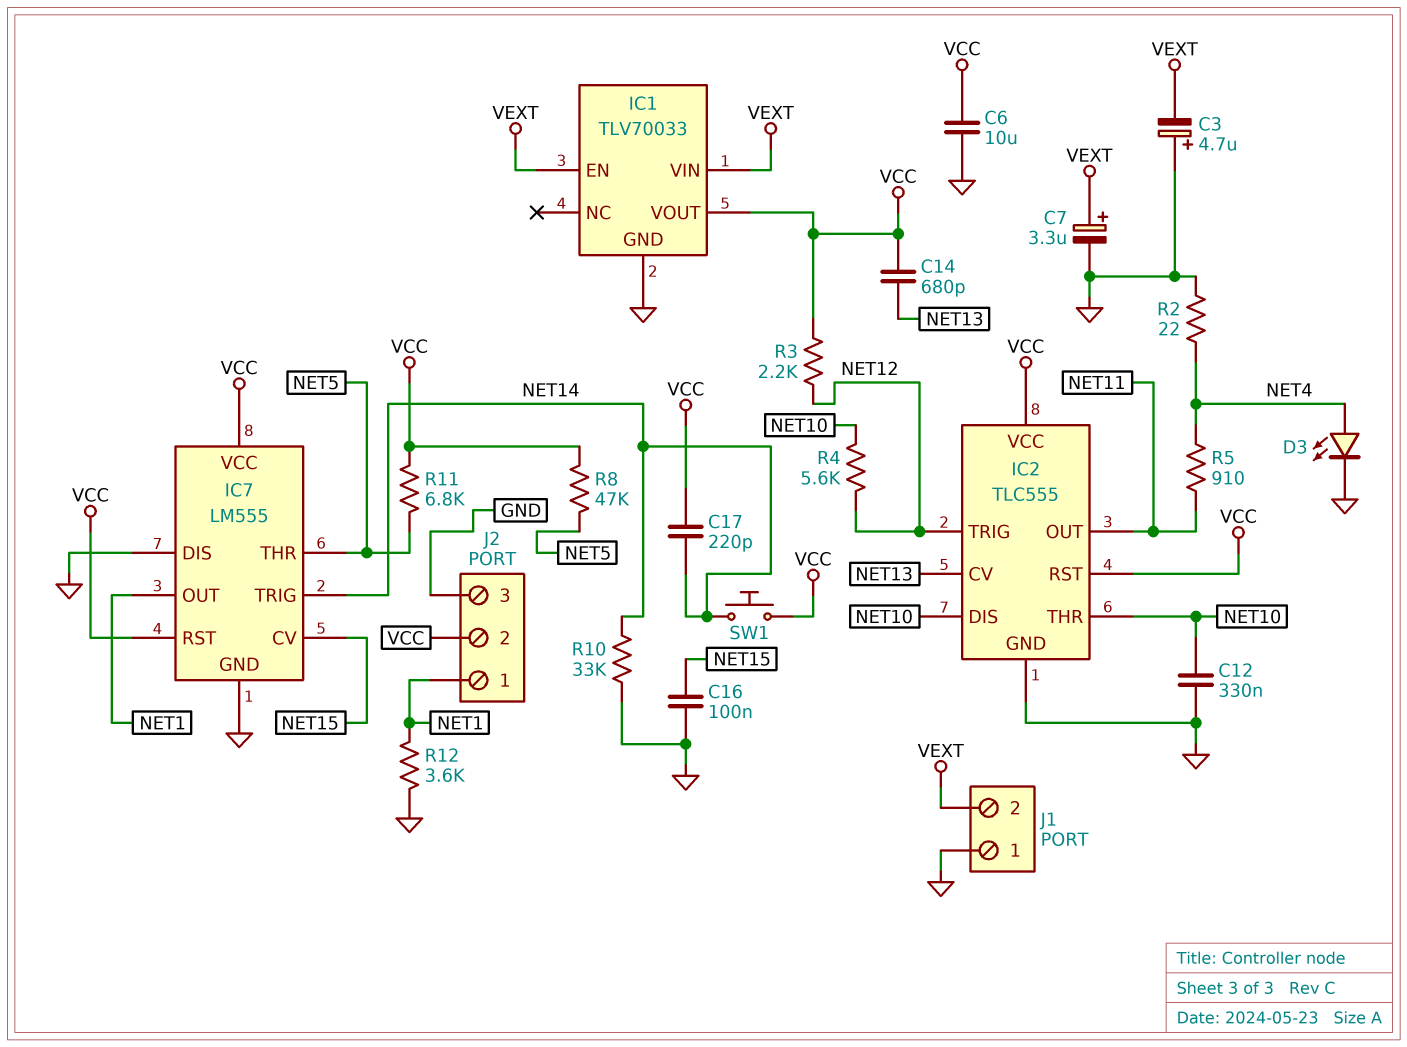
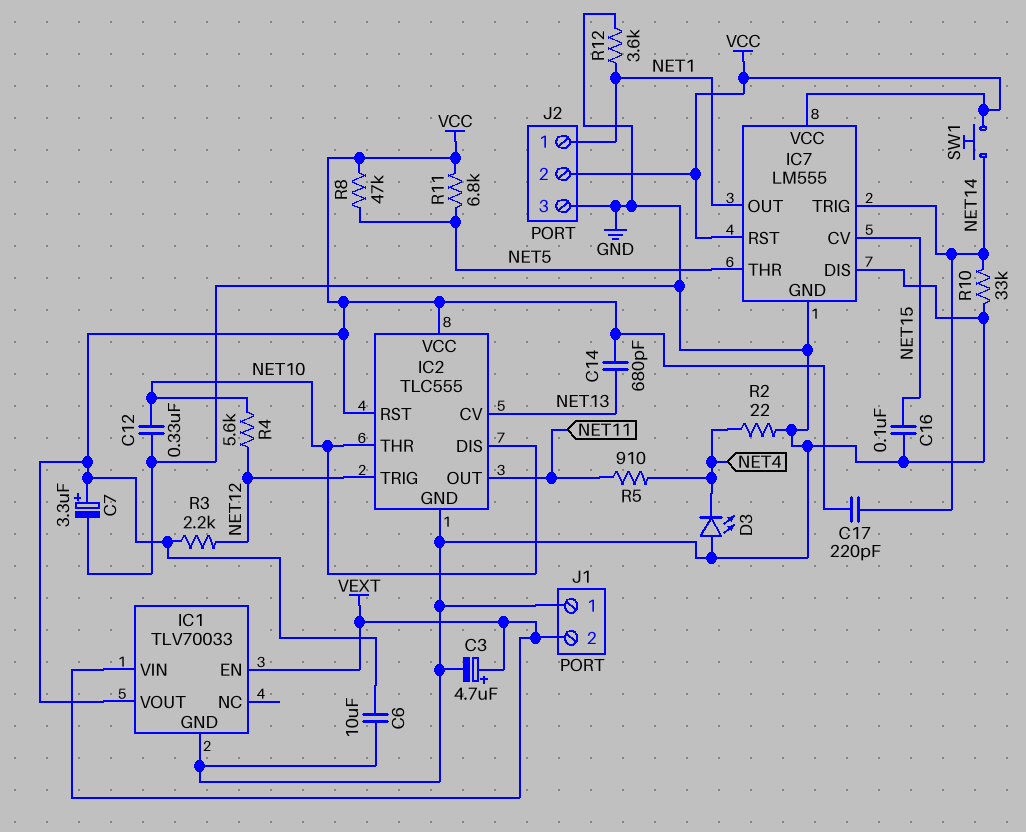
C3: 4.7uF (plus GND, minus VEXT) -> 4.7uF (plus VEXT, minus GND)
C7: 3.3uF (plus VEXT, minus GND) -> 3.3uF (plus VCC, minus GND)
D3: LED (A NET4, K GND) -> LED (A GND, K NET4)

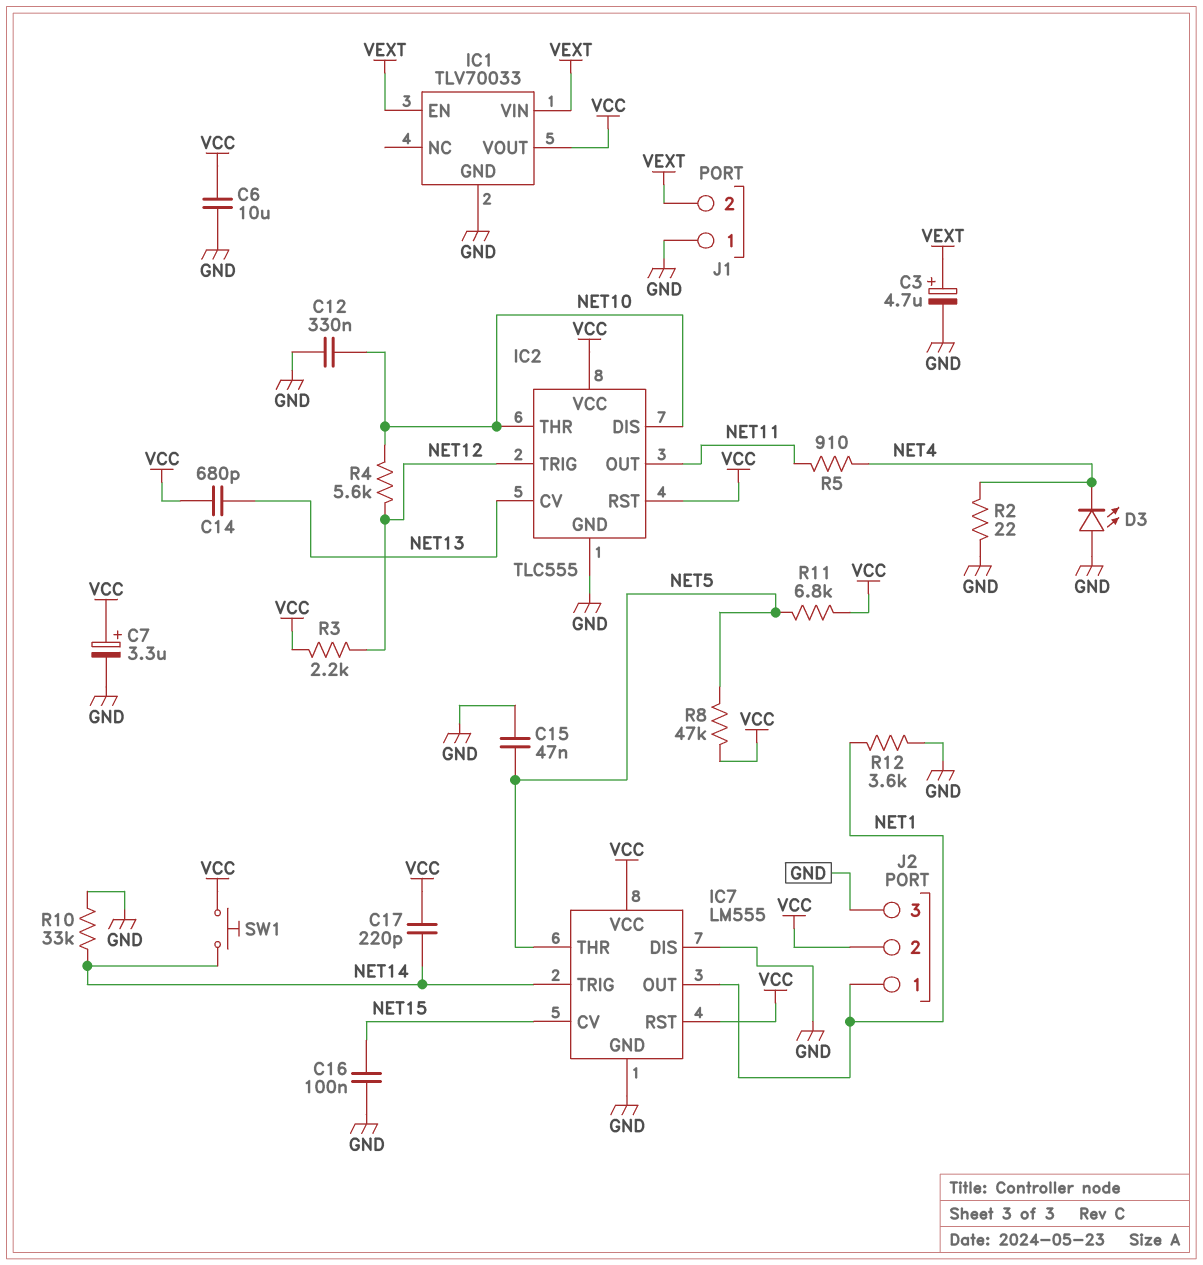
C15: none -> 47nF (GND, NET5)

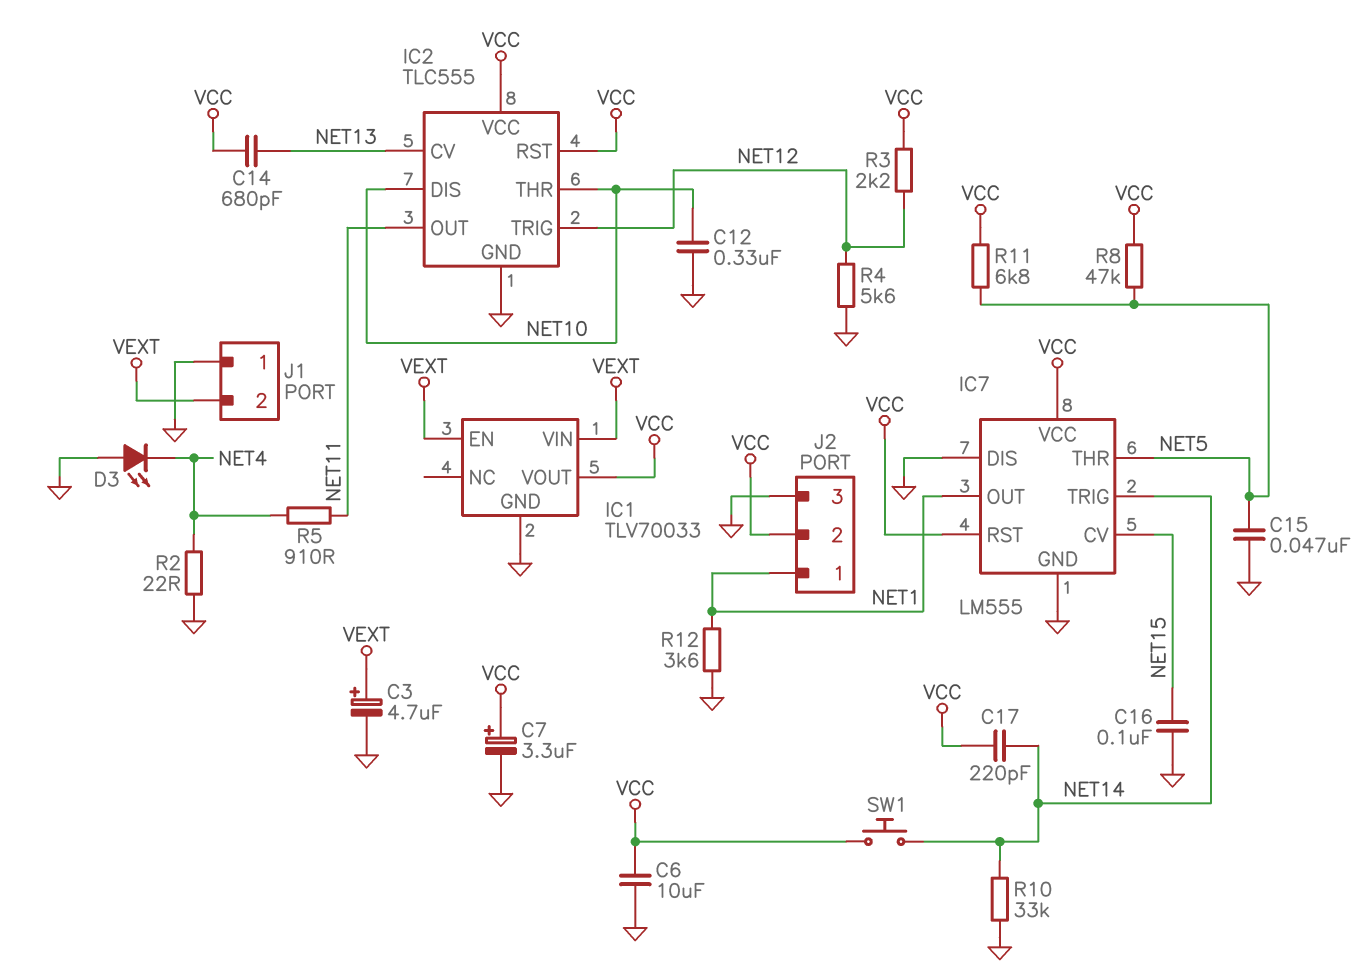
R4: 5.6k (NET10, NET12) -> 5.6k (GND, NET12)

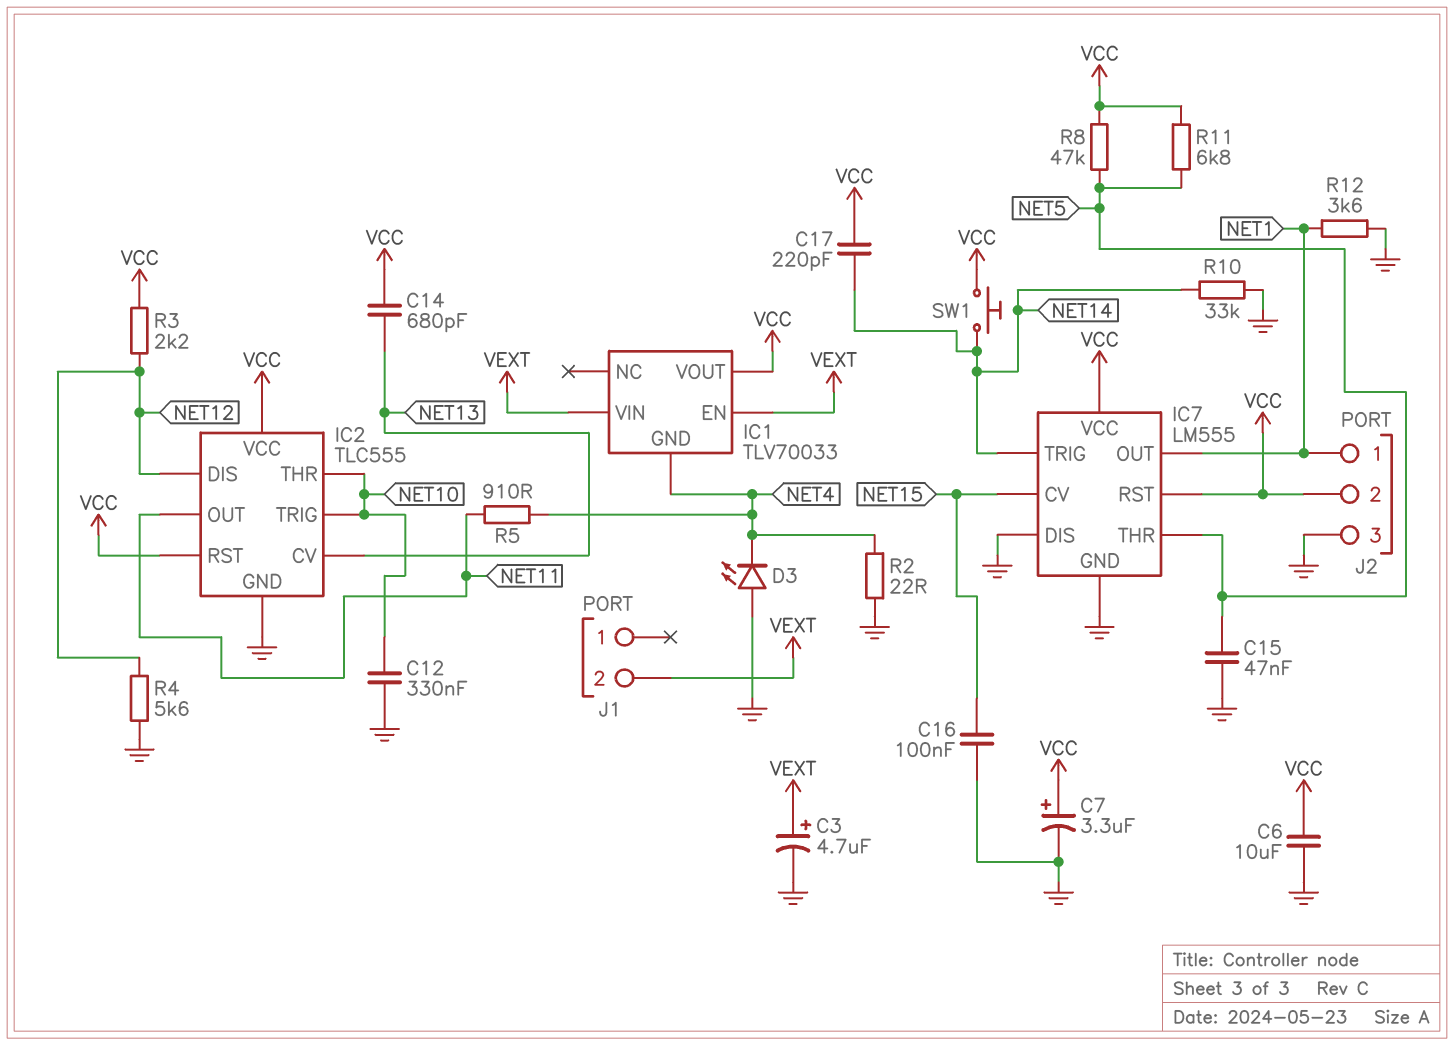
IC1 pin GND: GND -> NET4
IC2 pin DIS: NET10 -> NET12
IC2 pin TRIG: NET12 -> NET10
J1 pin 1: GND -> none

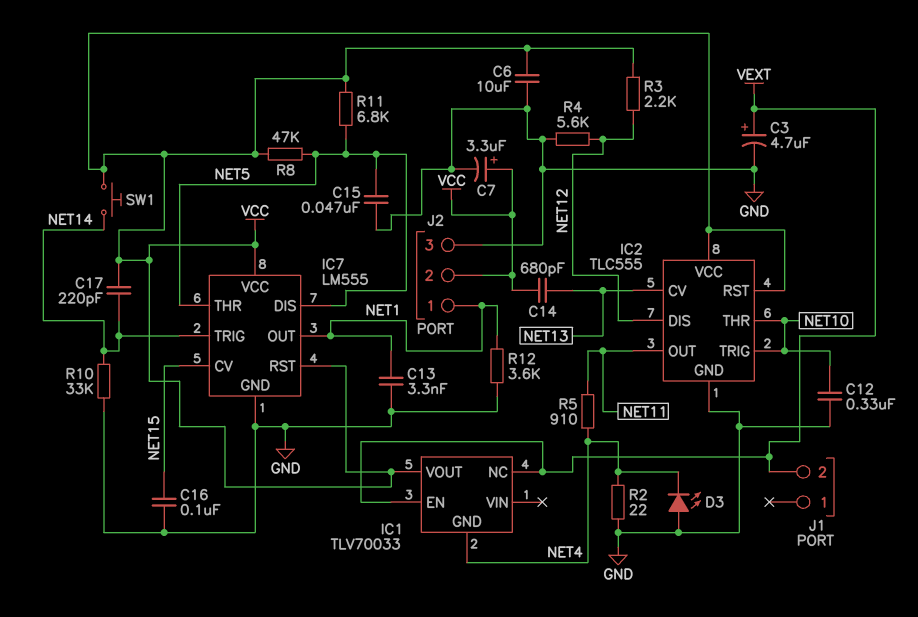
C13: none -> 3.3nF (GND, NET1)
IC1 pin NC: none -> VEXT
IC1 pin VIN: VEXT -> none
IC7 pin DIS: GND -> NET5

